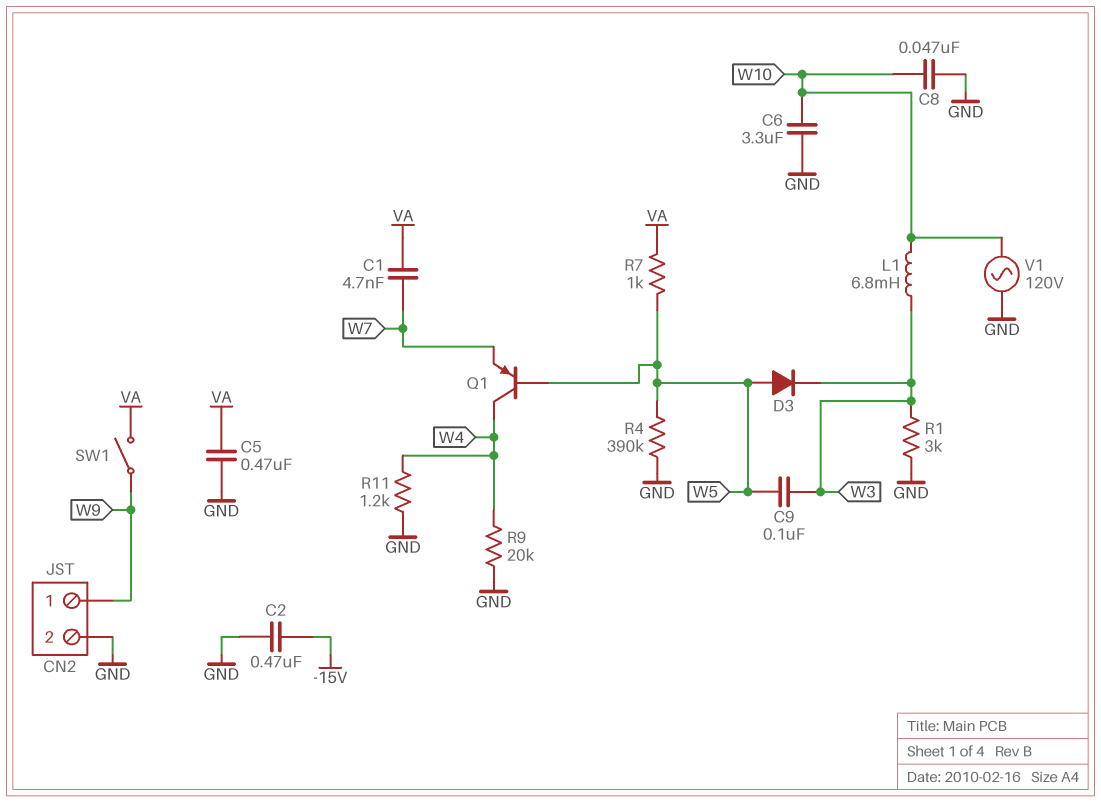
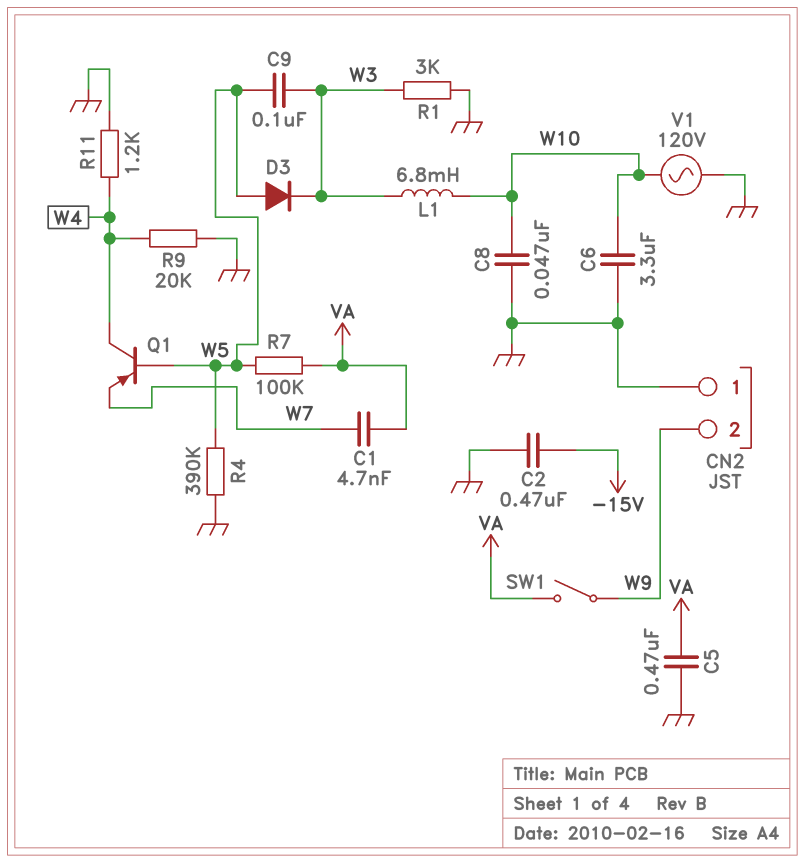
CN2 pin 1: W9 -> GND
CN2 pin 2: GND -> W9
R7: 1k (VA, W5) -> 100k (VA, W5)

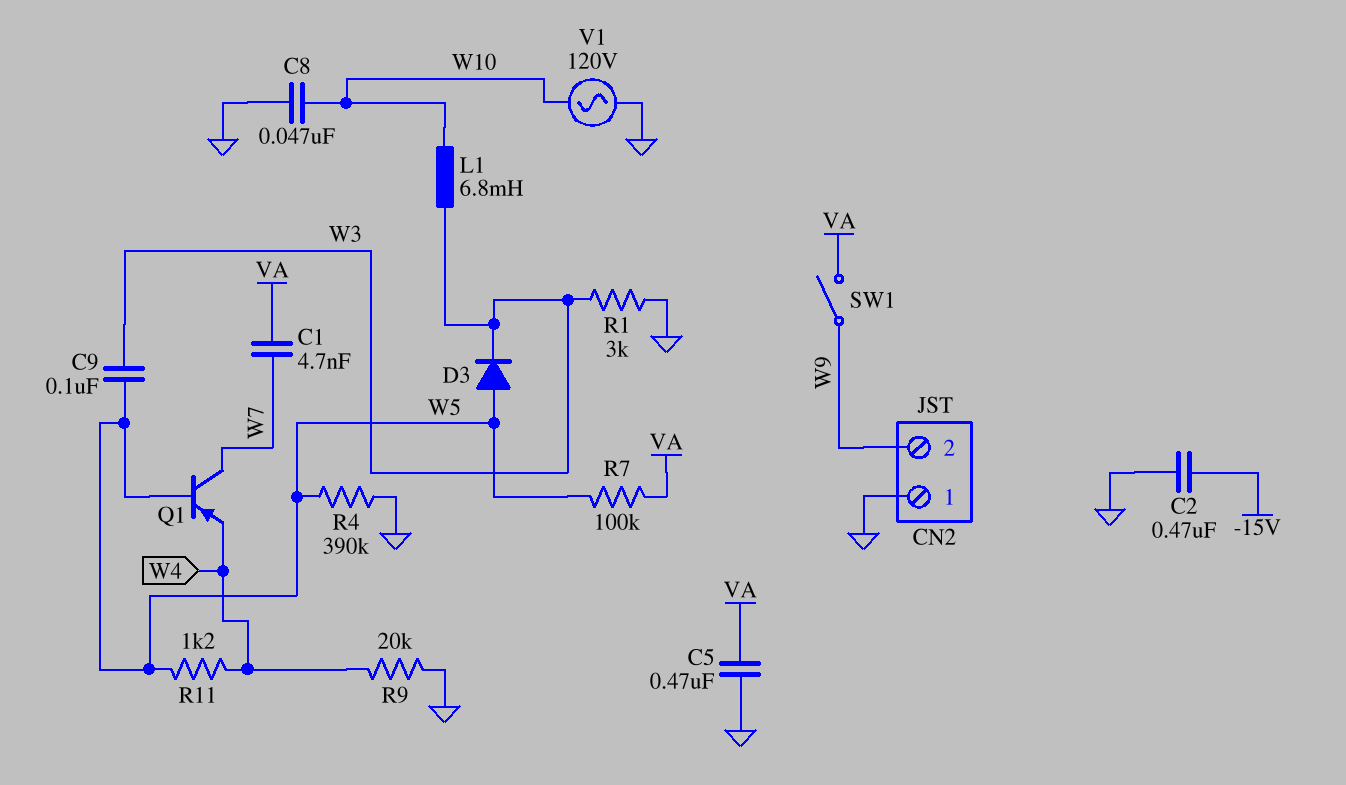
C6: 3.3uF (GND, W10) -> none
Q1: PNP (B W5, C W4, E W7) -> PNP (B W5, C W7, E W4)
R11: 1.2k (GND, W4) -> 1.2k (W4, W5)

